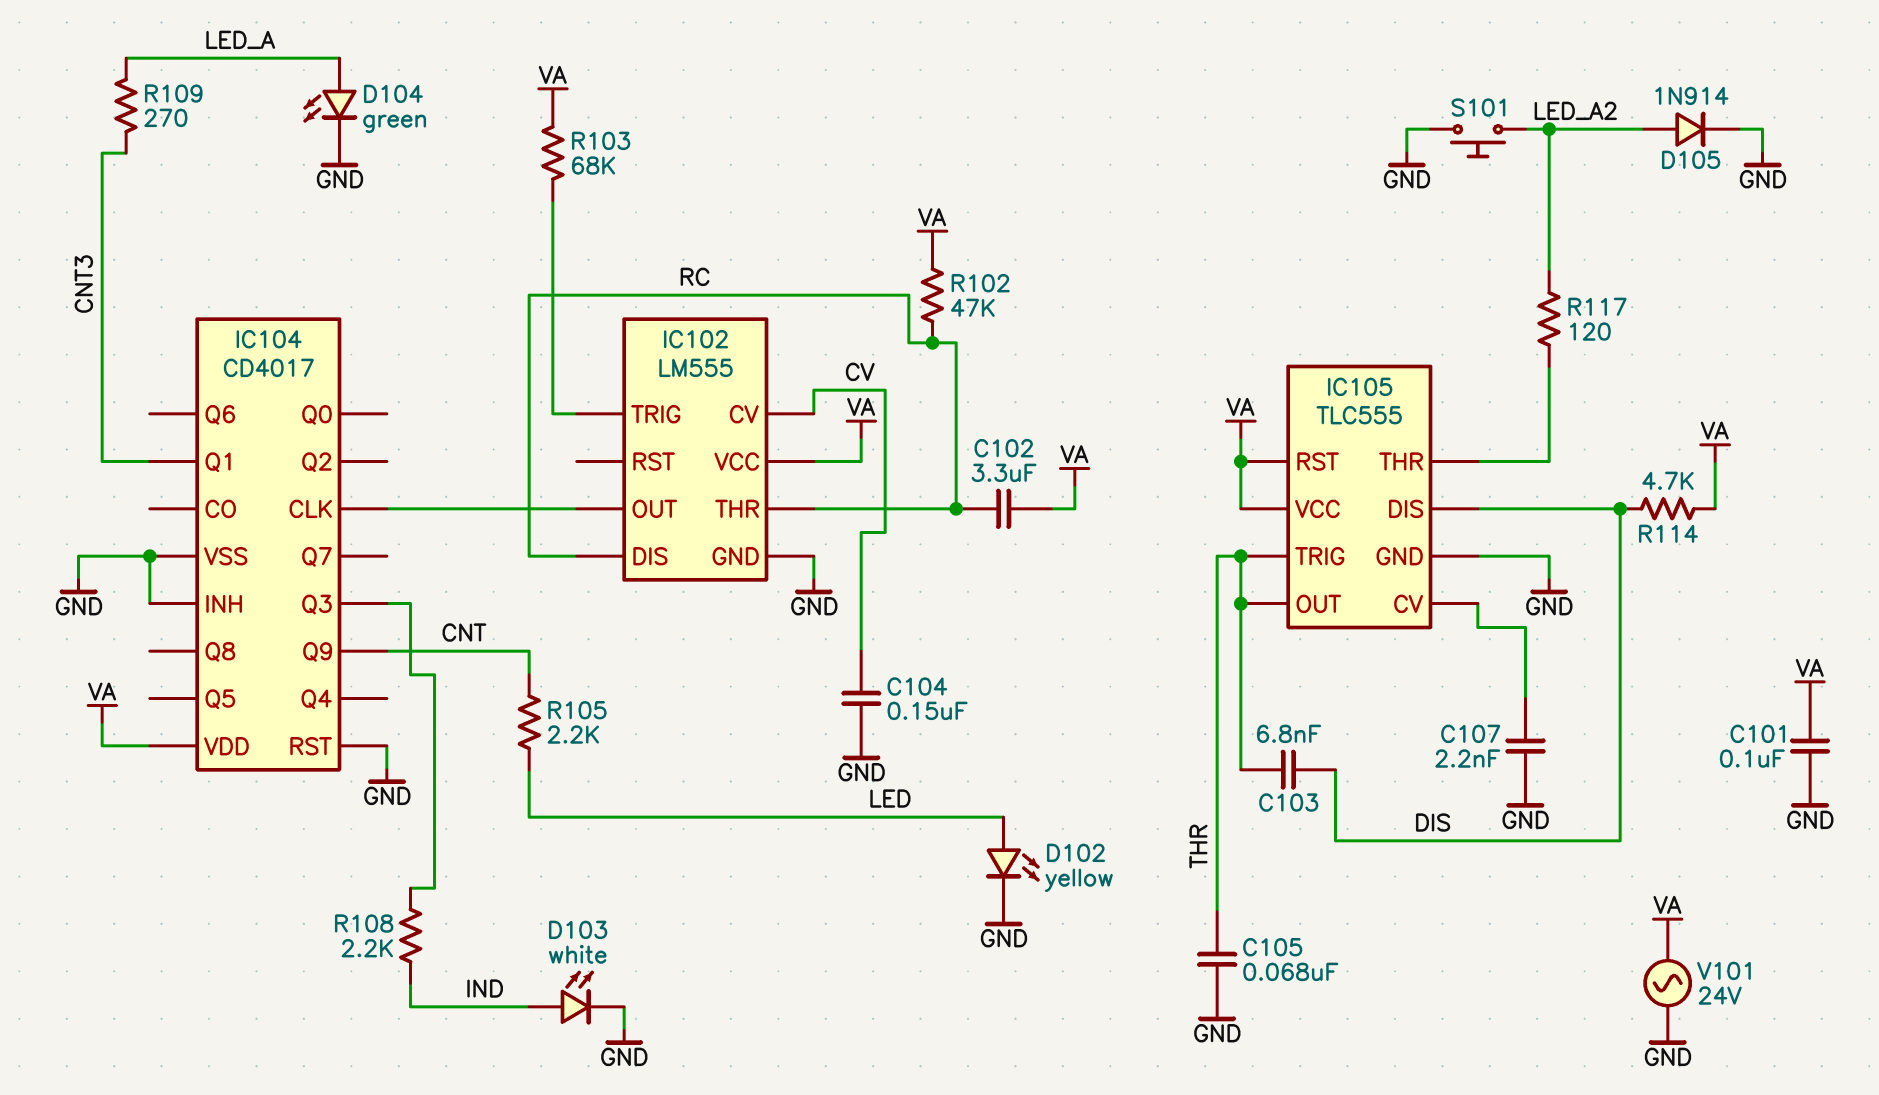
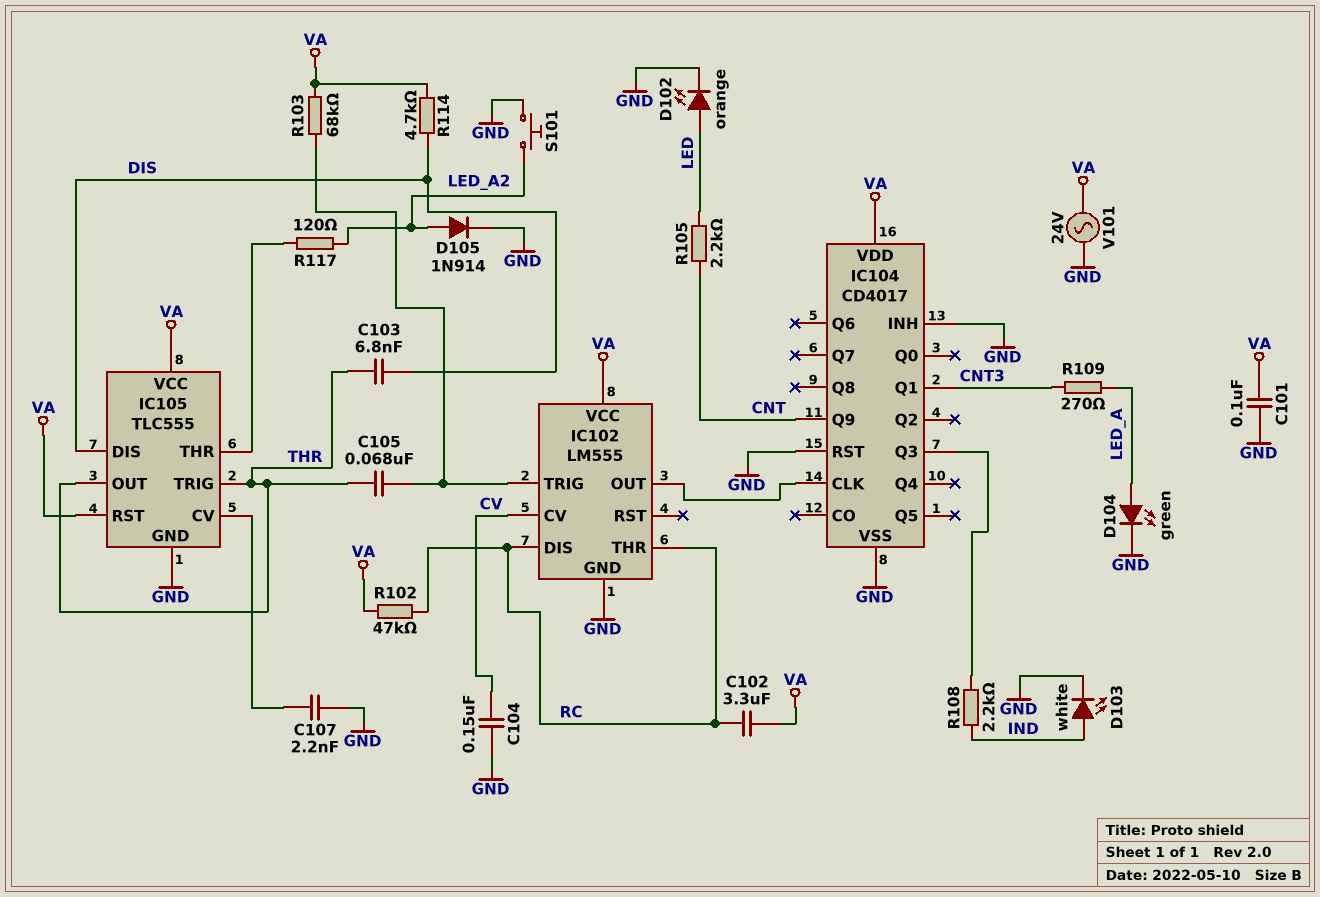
C105: 68nF (GND, THR) -> 68nF (IC102/TRIG, THR)
D102: LED yellow (A LED, K GND) -> LED orange (A LED, K GND)

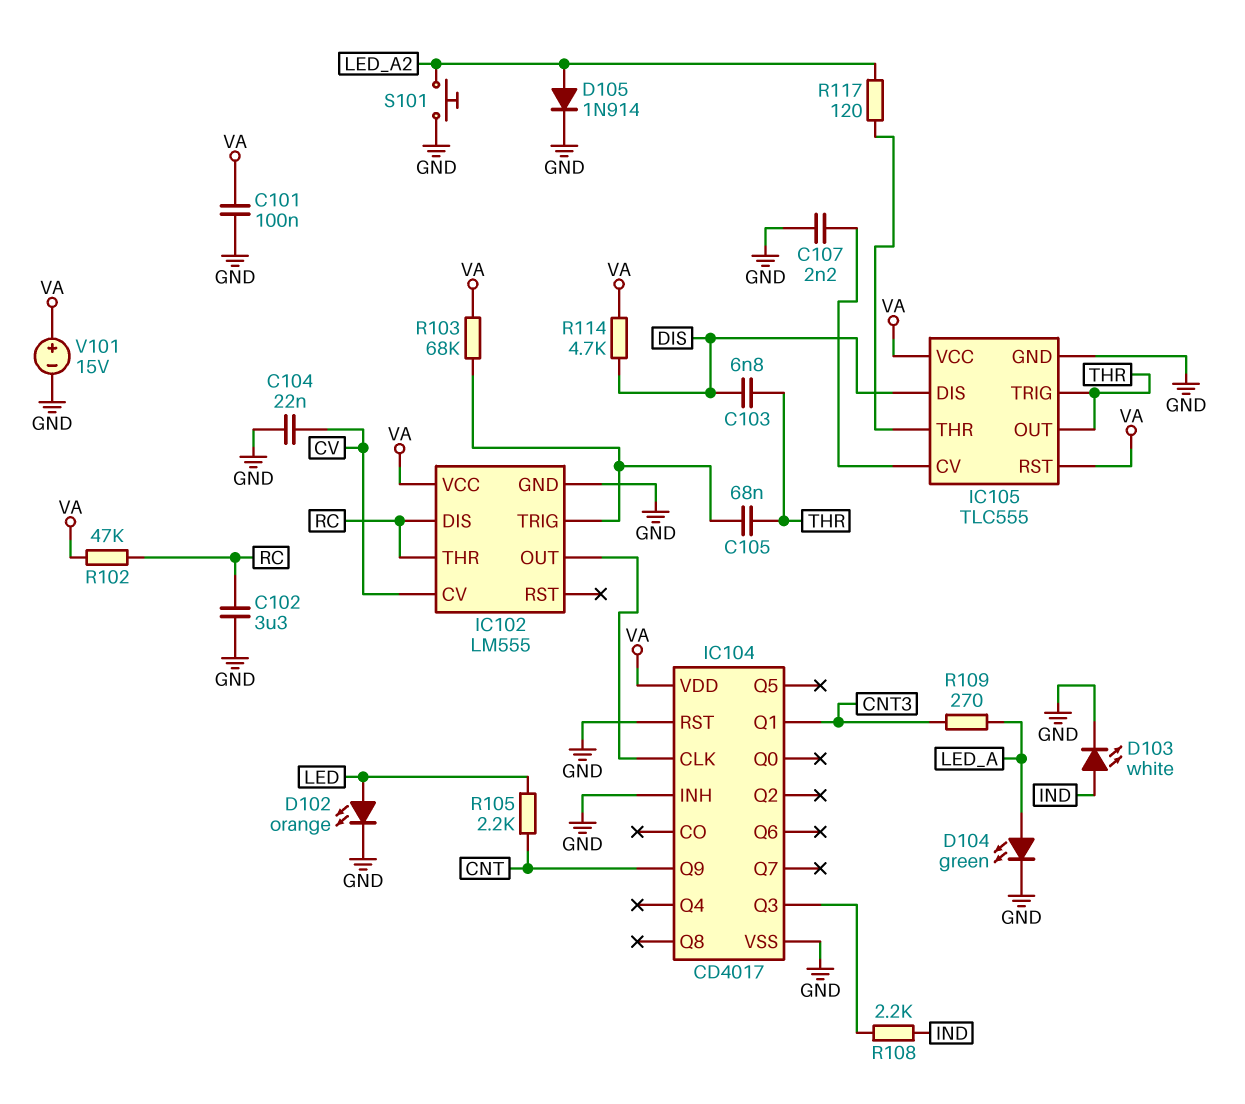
C102: 3.3uF (RC, VA) -> 3.3uF (GND, RC)
C104: 150nF (CV, GND) -> 22nF (CV, GND)
V101: AC 24V (GND, VA) -> 15V (plus VA, minus GND)

